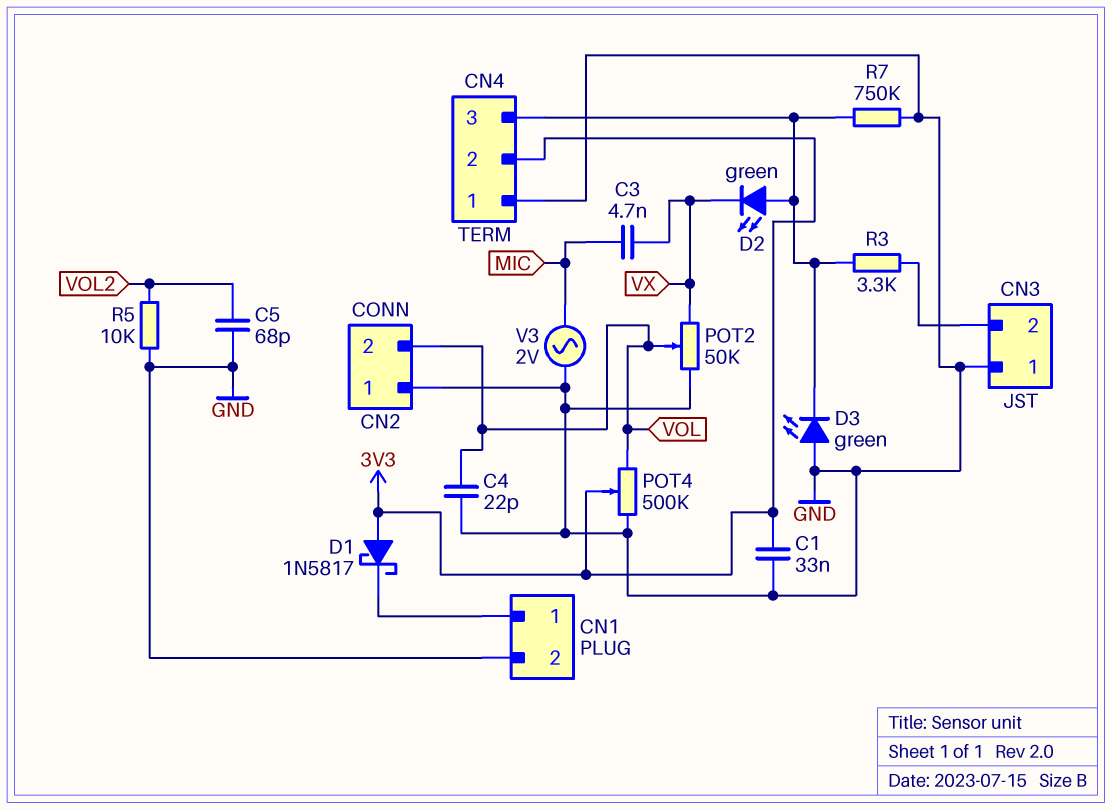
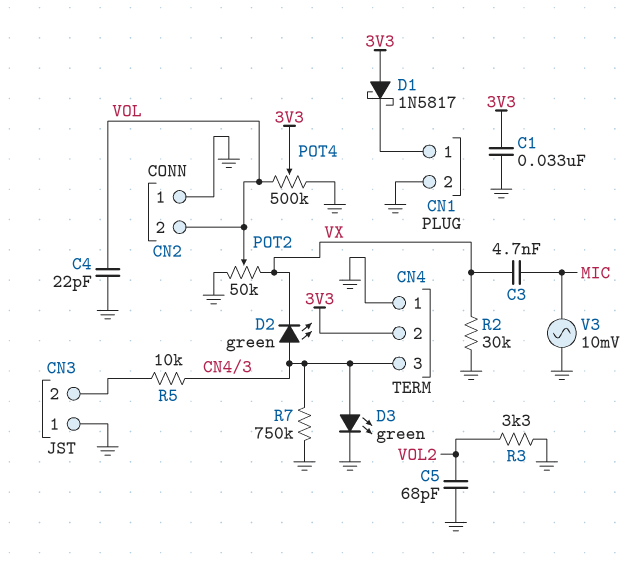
D3: LED green (A GND, K CN4/3) -> LED green (A CN4/3, K GND)
R2: none -> 30k (GND, VX)
R3: 3.3k (CN3/2, CN4/3) -> 3.3k (GND, VOL2)
R5: 10k (GND, VOL2) -> 10k (CN3/2, CN4/3)
V3: AC 2V (GND, MIC) -> AC 10mV (GND, MIC)

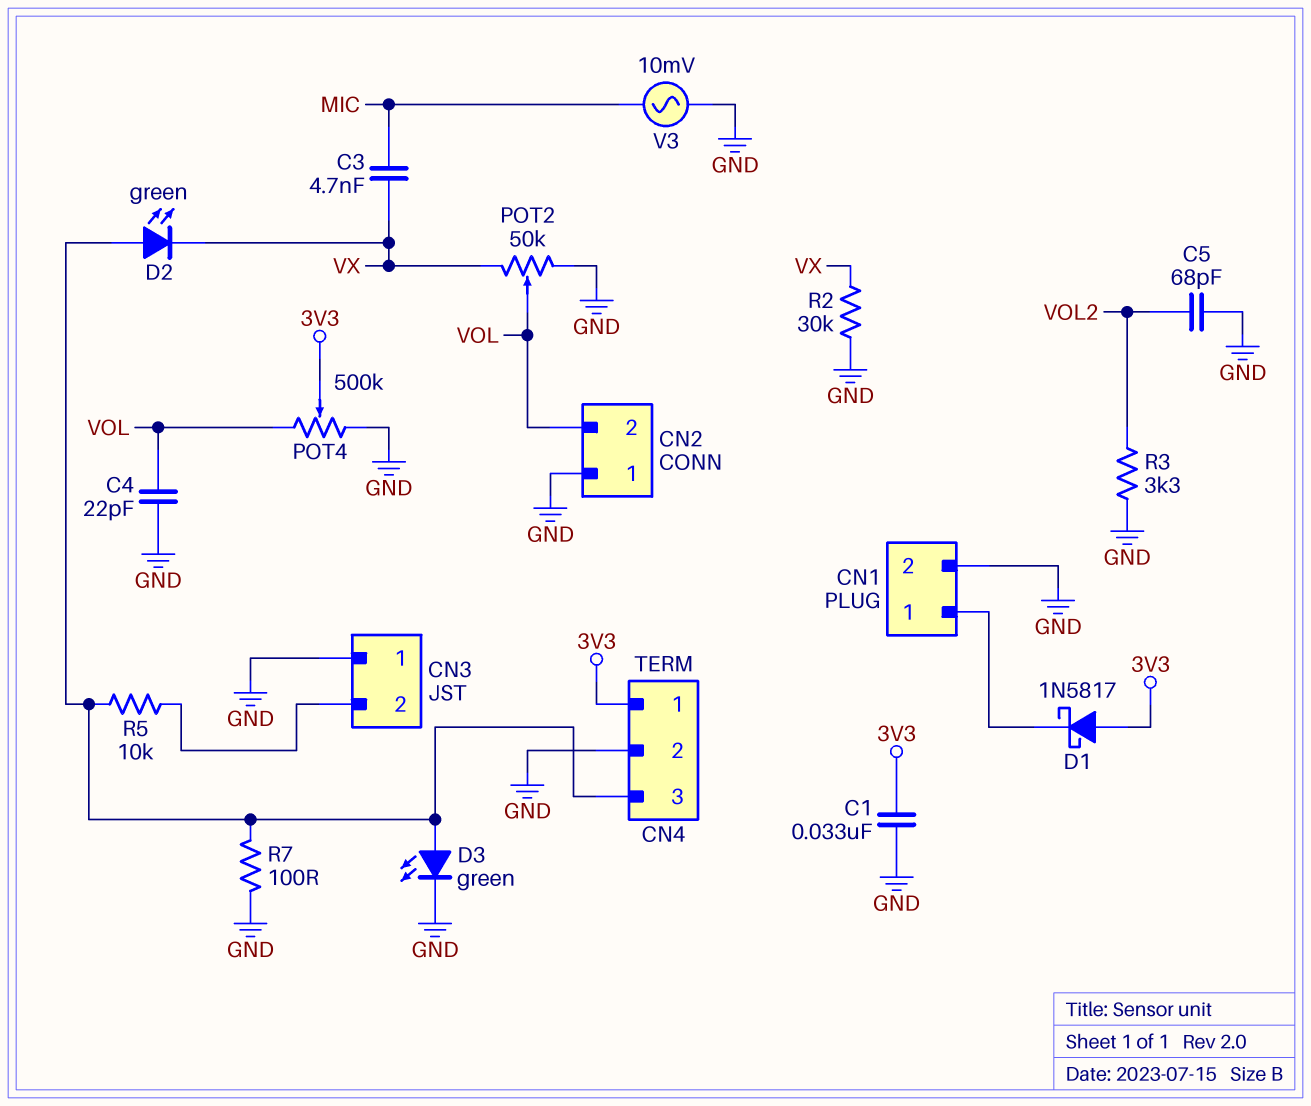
CN4 pin 1: GND -> 3V3
CN4 pin 2: 3V3 -> GND
R7: 750k (CN4/3, GND) -> 100 (CN4/3, GND)

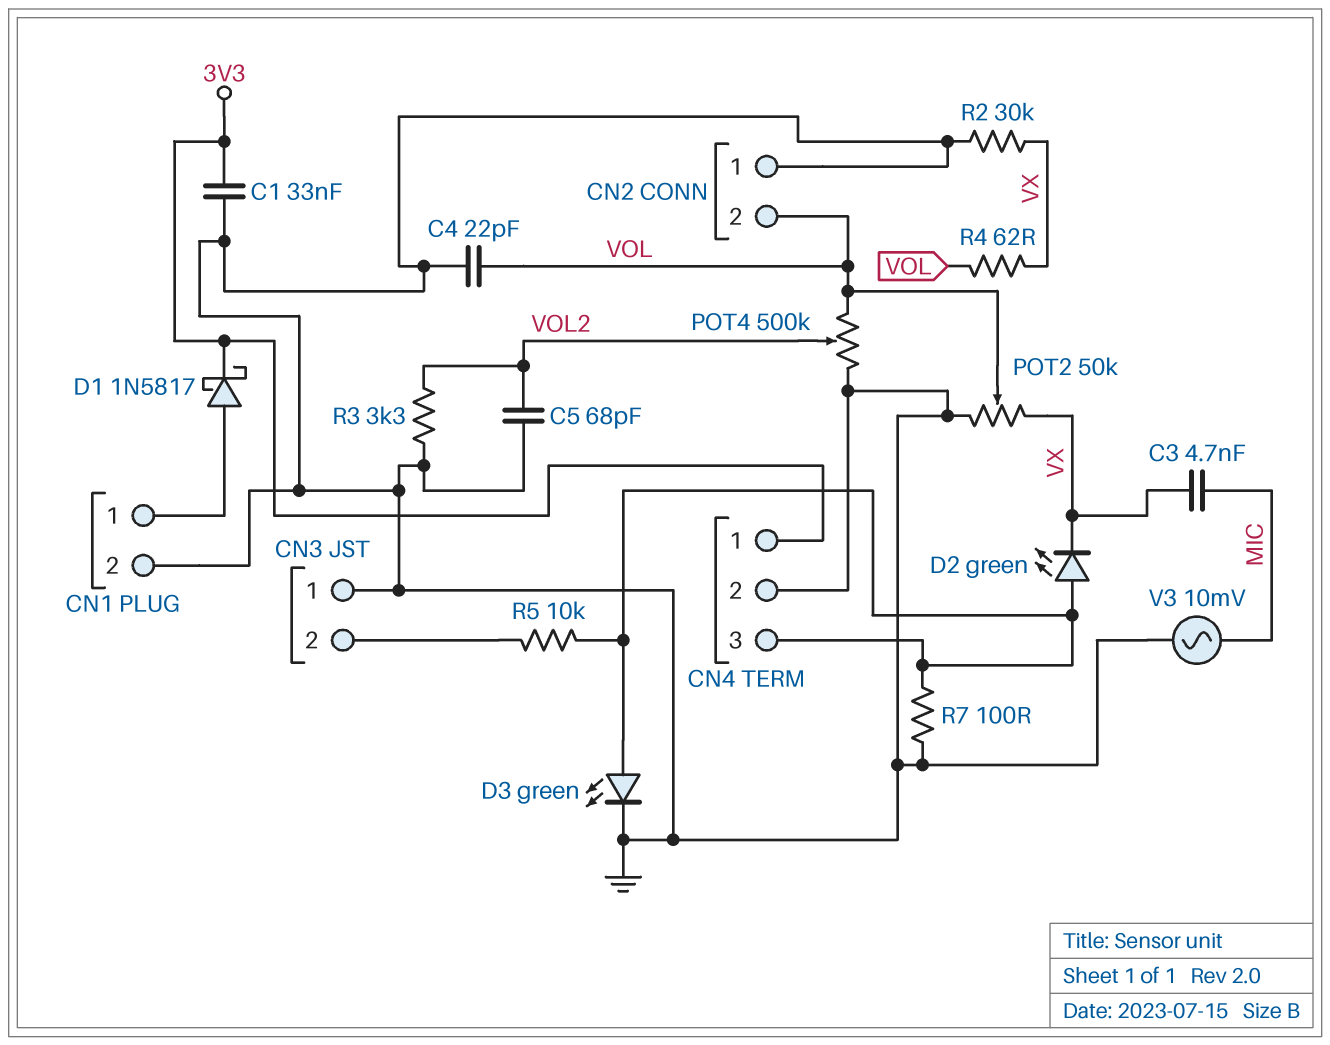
D1: schottky 1N5817 (A 3V3, K CN1/1) -> schottky 1N5817 (A CN1/1, K 3V3)
POT4: 500k (GND, VOL, wiper 3V3) -> 500k (GND, VOL, wiper VOL2)
R4: none -> 62 (VOL, VX)

